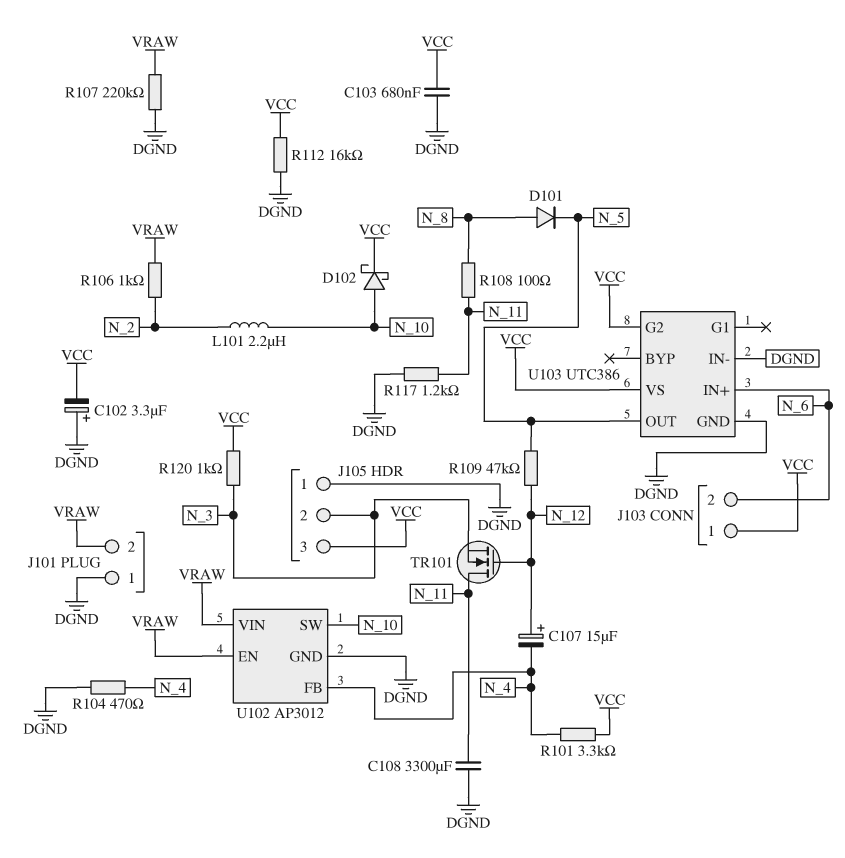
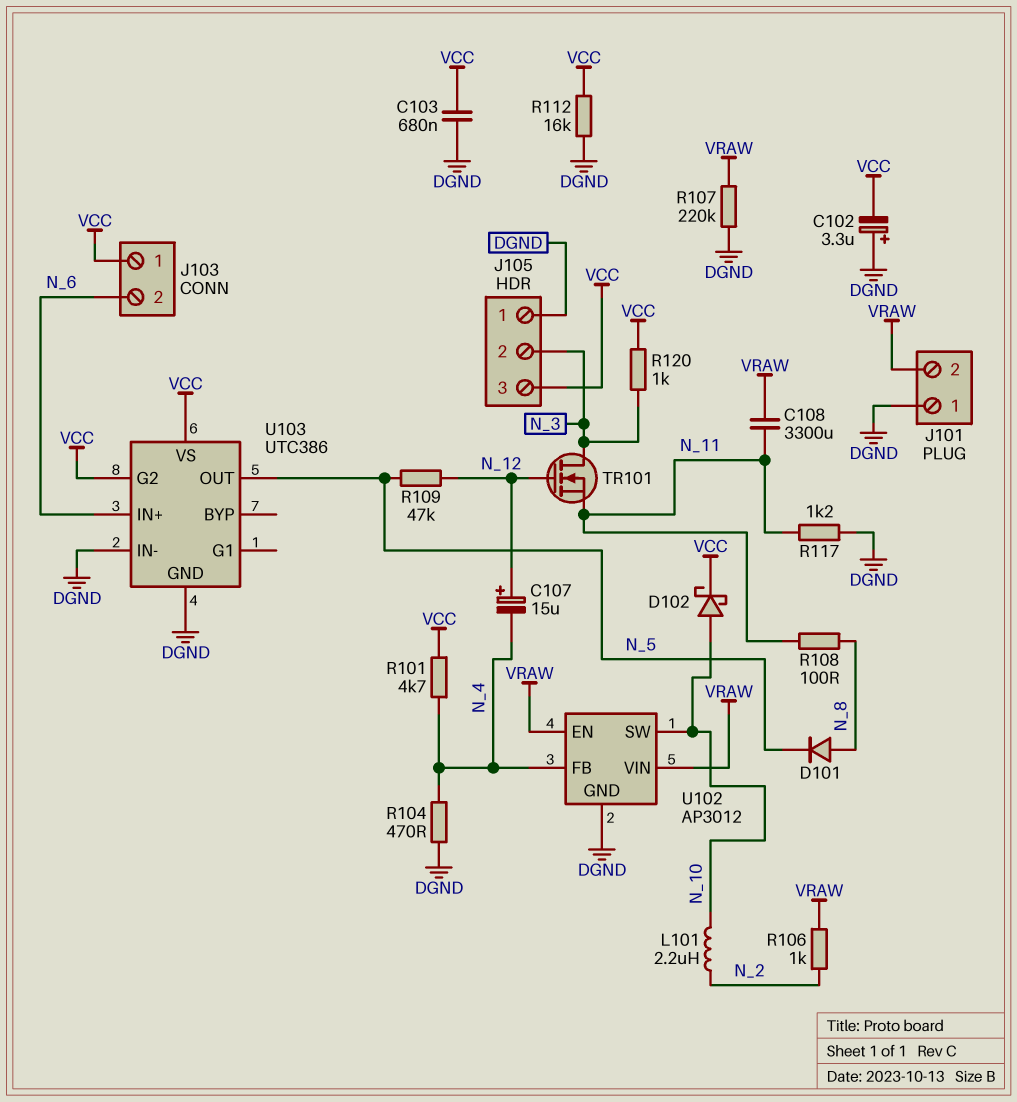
C108: 3300uF (DGND, N_11) -> 3300uF (N_11, VRAW)
R101: 3.3k (N_4, VCC) -> 4.7k (N_4, VCC)
TR101: NMOS (G N_12, D N_11, S N_3) -> NMOS (G N_12, D N_3, S N_11)

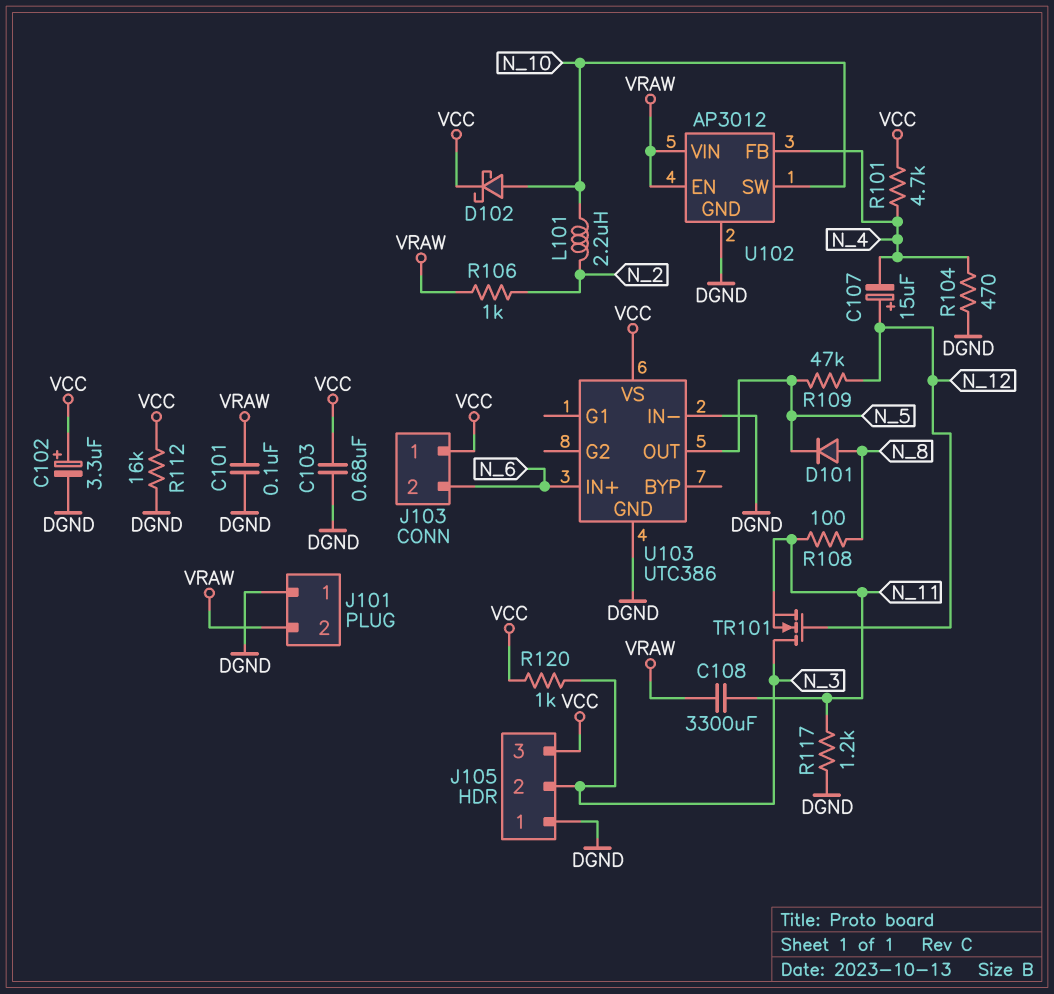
C101: none -> 100nF (DGND, VRAW)
C102: 3.3uF (plus DGND, minus VCC) -> 3.3uF (plus VCC, minus DGND)
R107: 220k (DGND, VRAW) -> none
U103 pin G2: VCC -> none

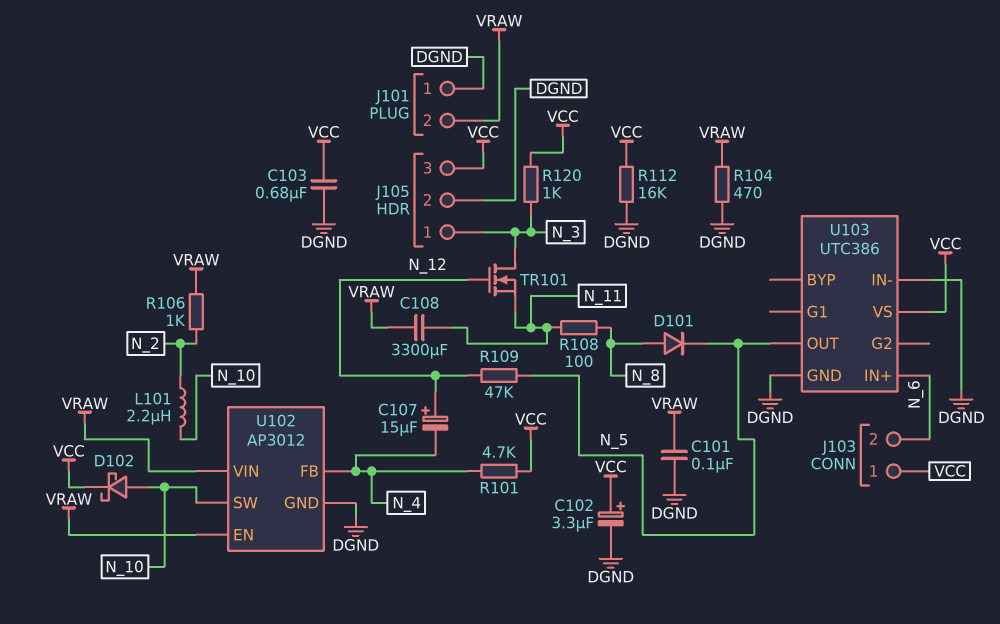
J105 pin 1: DGND -> N_3
J105 pin 2: N_3 -> DGND
R104: 470 (DGND, N_4) -> 470 (DGND, VRAW)
R117: 1.2k (DGND, N_11) -> none

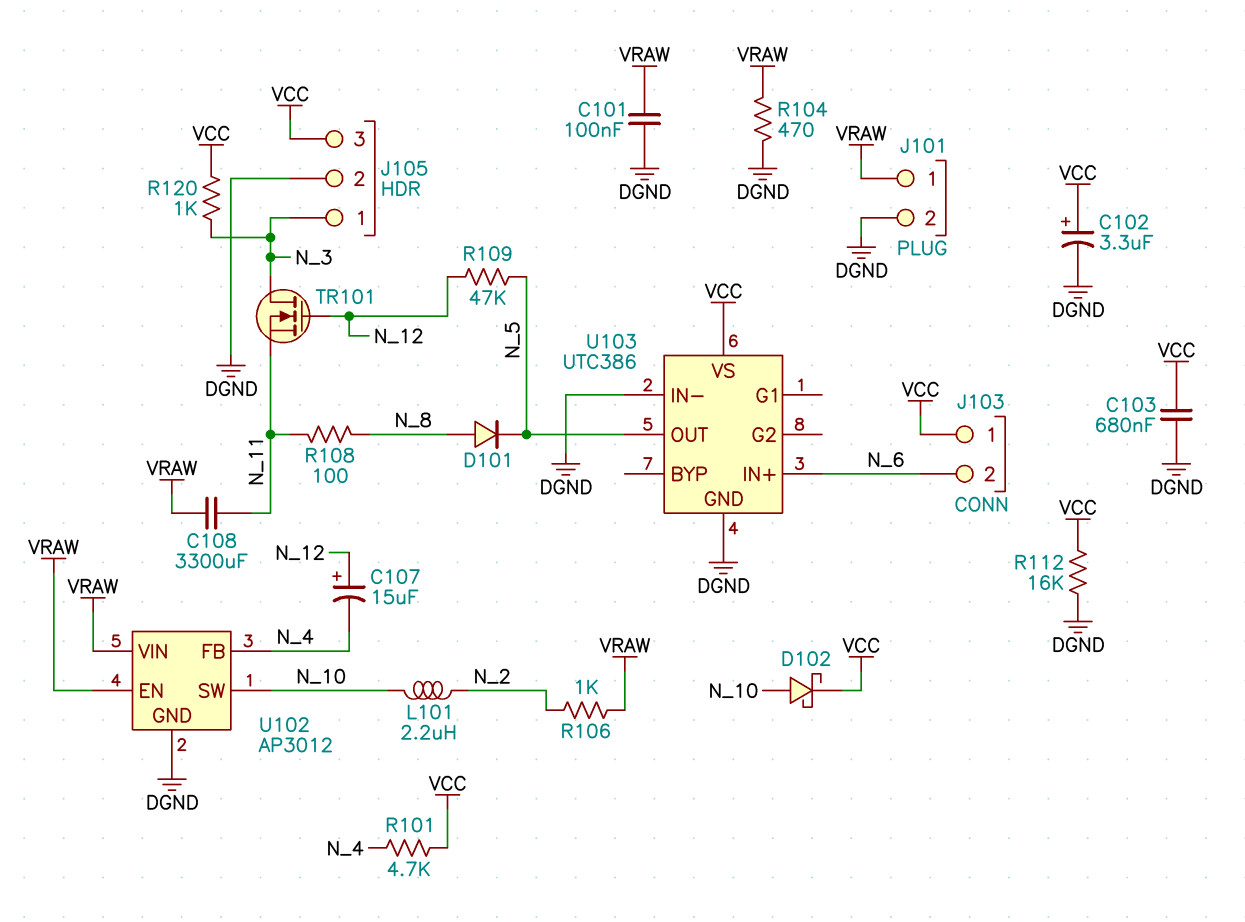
J101 pin 1: DGND -> VRAW
J101 pin 2: VRAW -> DGND

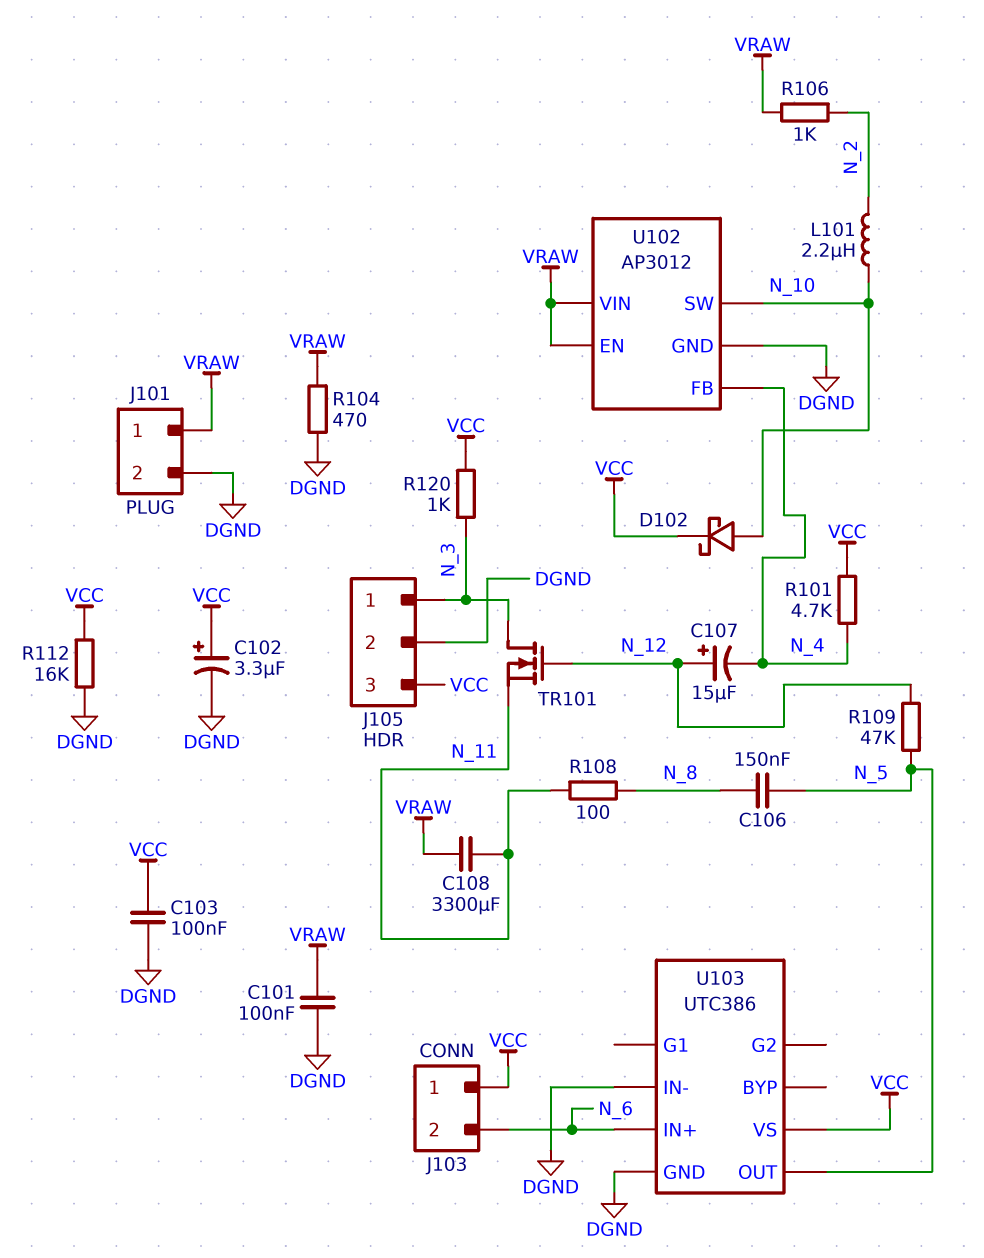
C103: 680nF (DGND, VCC) -> 100nF (DGND, VCC)
C106: none -> 150nF (N_5, N_8)
D101: diode (A N_8, K N_5) -> none

